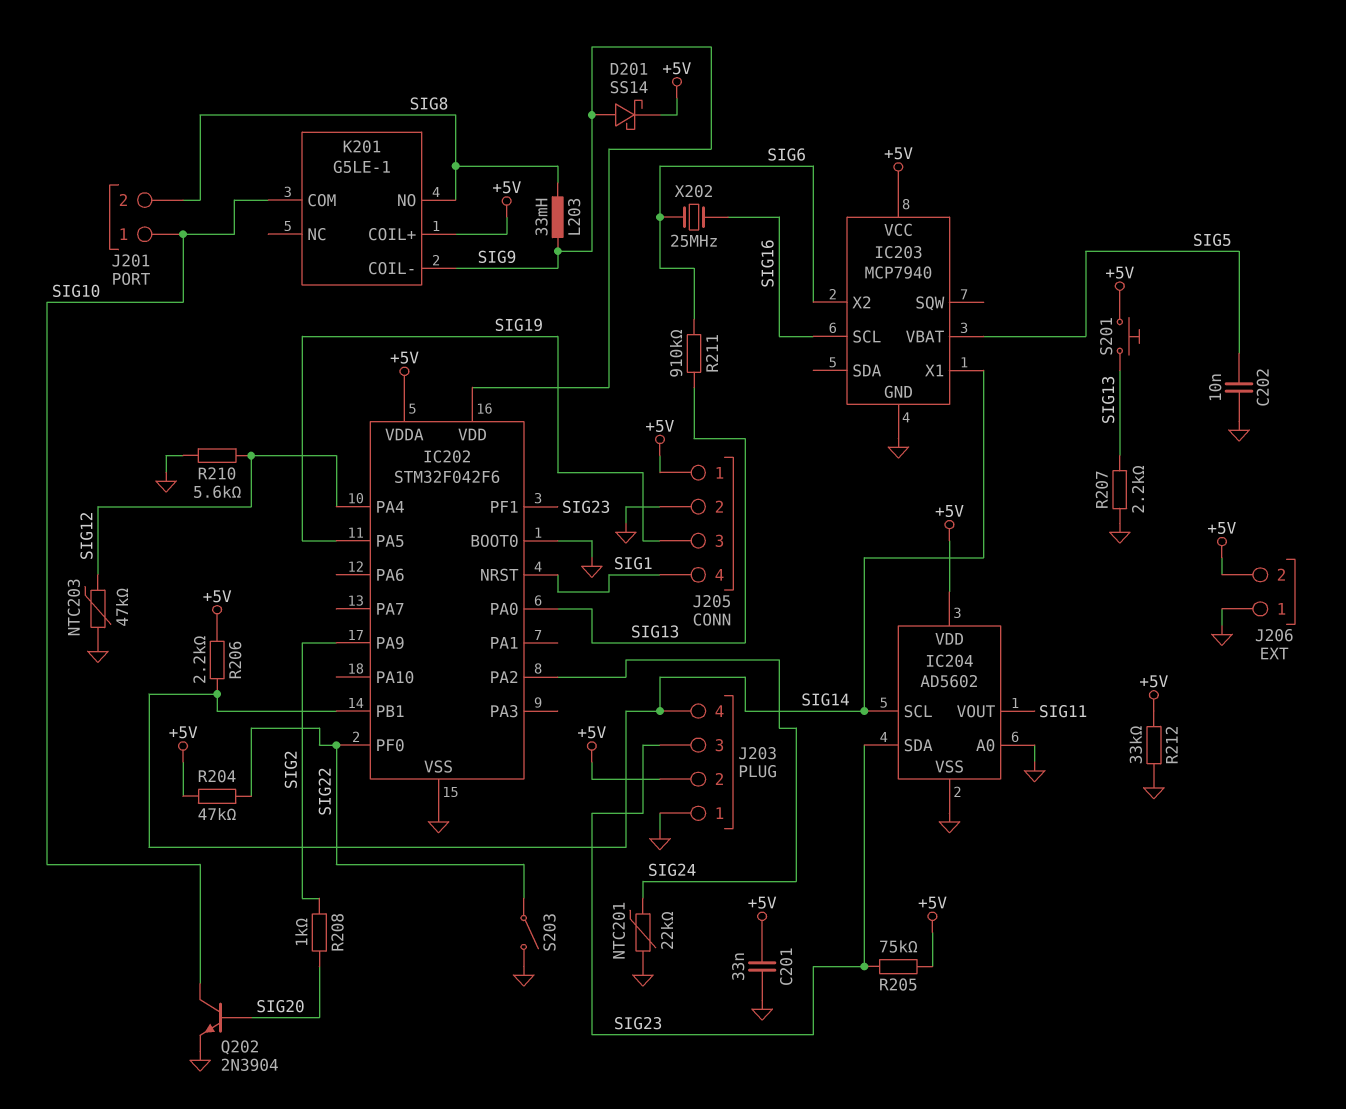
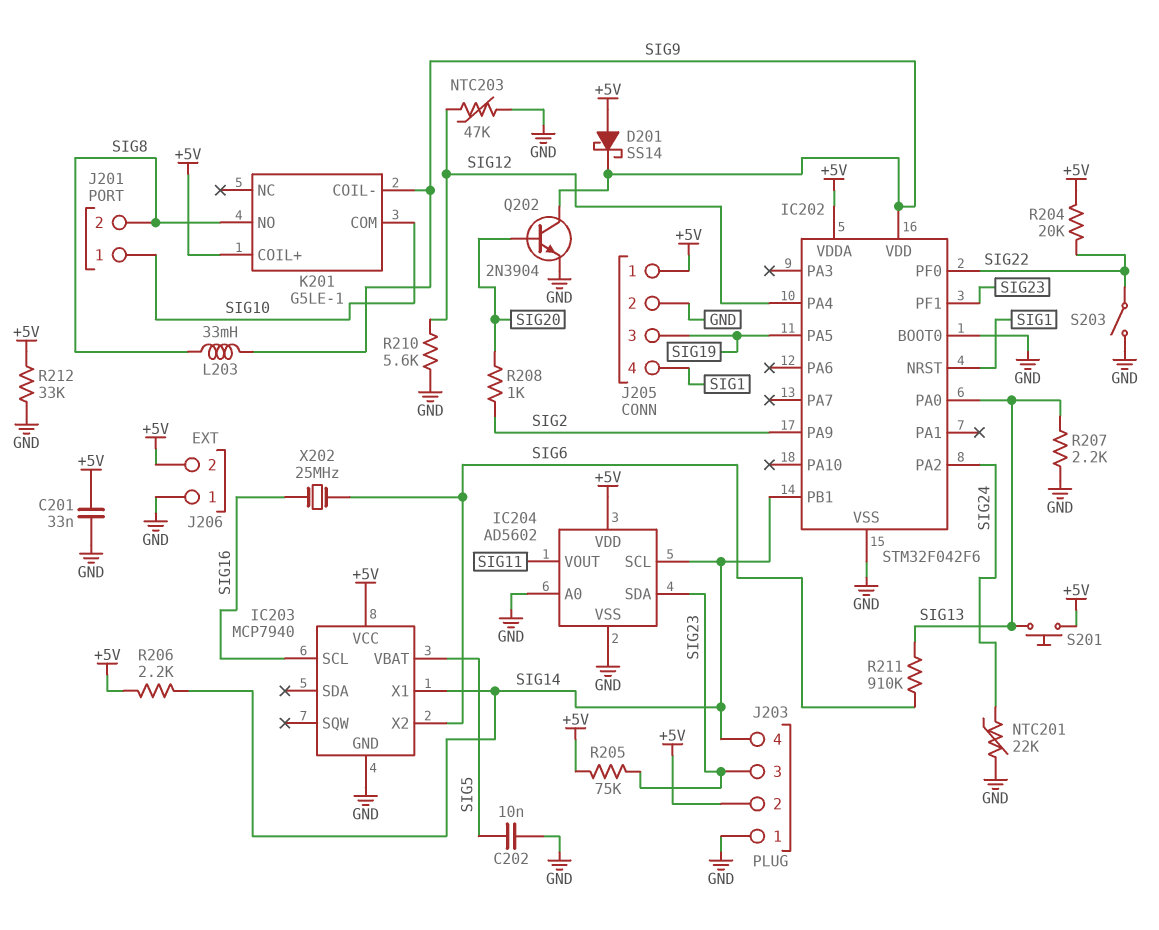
D201: schottky SS14 (A SIG9, K +5V) -> schottky SS14 (A +5V, K SIG9)
Q202: NPN 2N3904 (B SIG20, C SIG10, E GND) -> NPN 2N3904 (B SIG20, C SIG9, E GND)
R204: 47k (+5V, SIG22) -> 20k (+5V, SIG22)

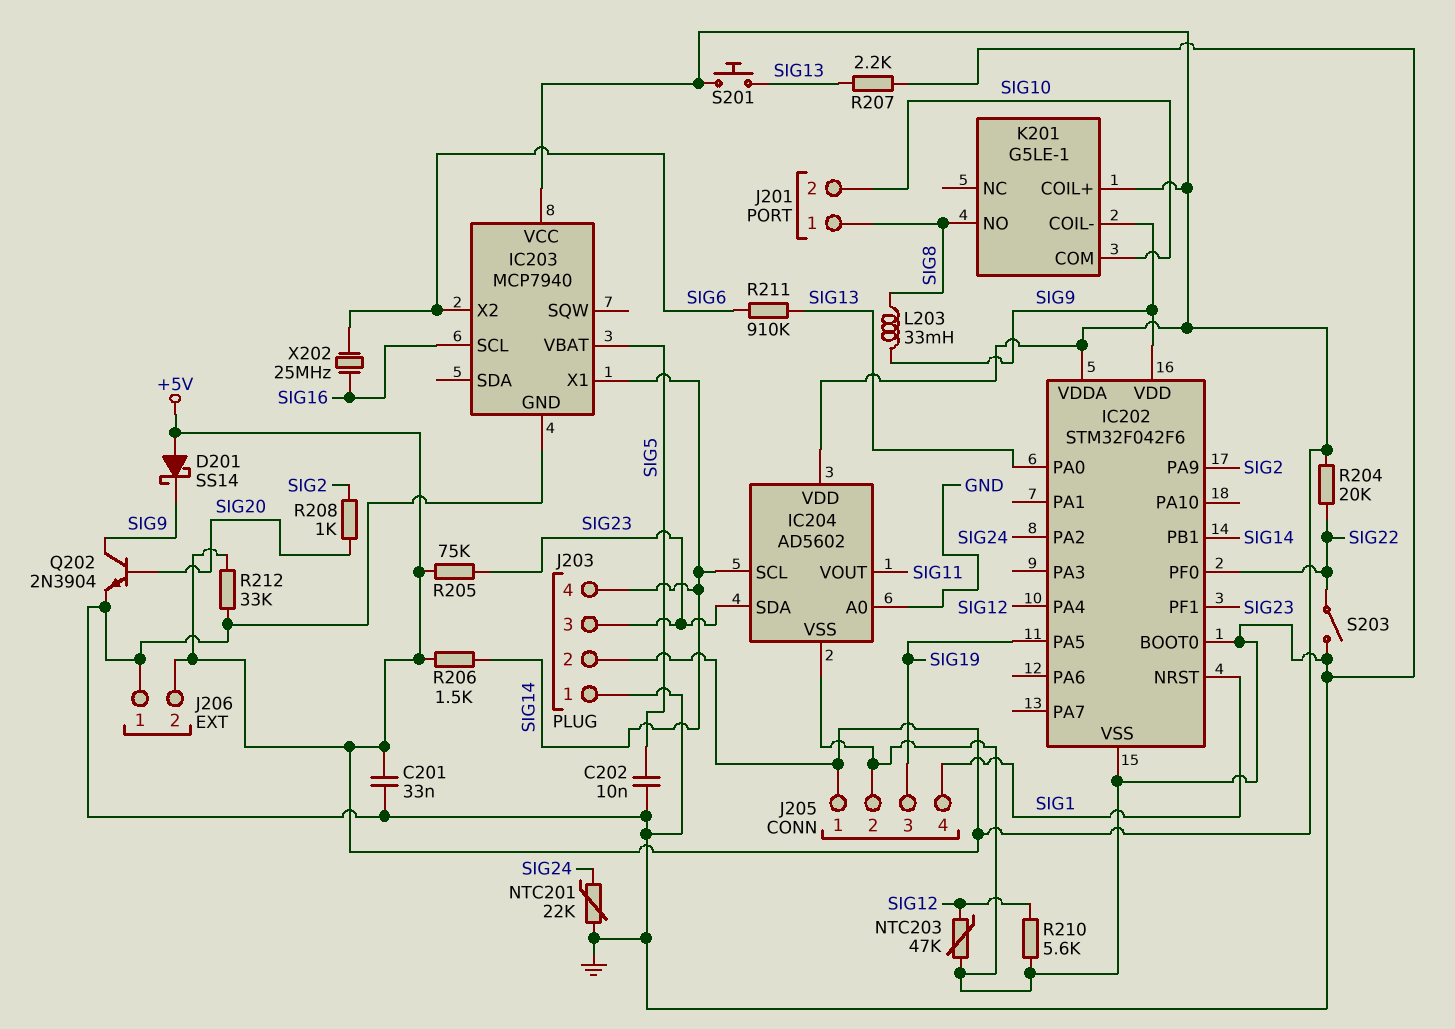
J201 pin 1: SIG10 -> SIG8
J201 pin 2: SIG8 -> SIG10
R206: 2.2k (+5V, SIG14) -> 1.5k (+5V, SIG14)

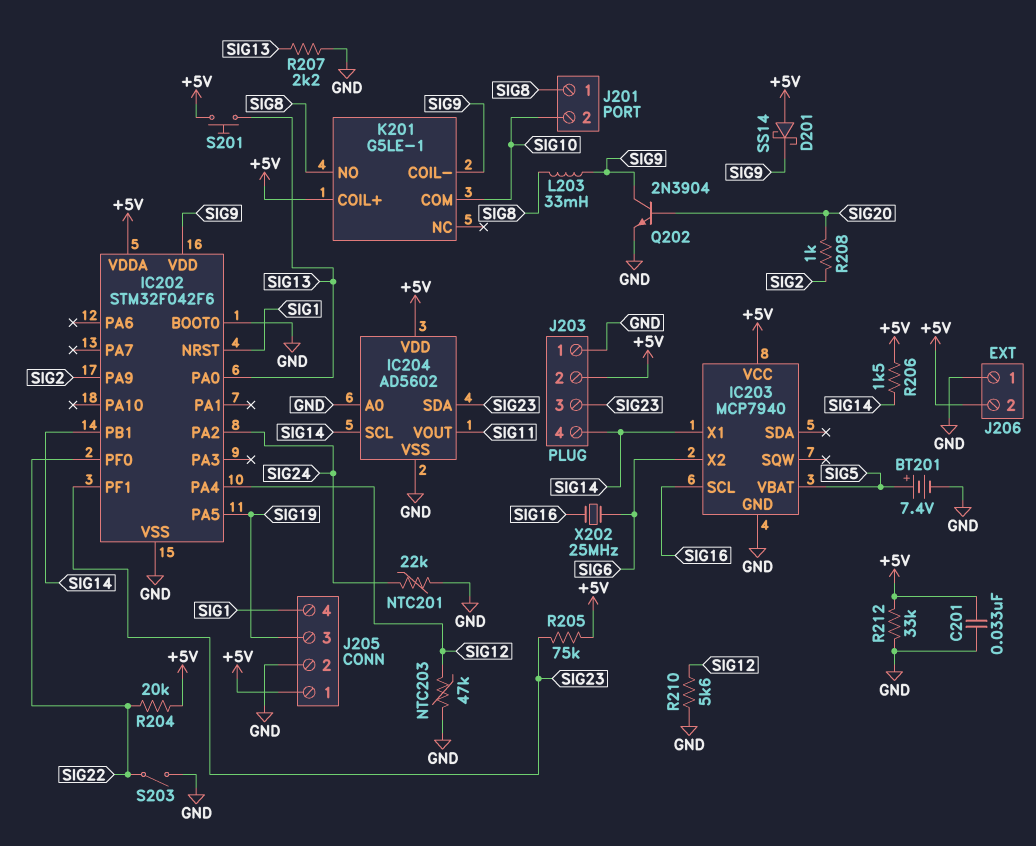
BT201: none -> 7.4V (plus SIG5, minus GND)
C202: 10nF (GND, SIG5) -> none
R211: 910k (SIG6, SIG13) -> none

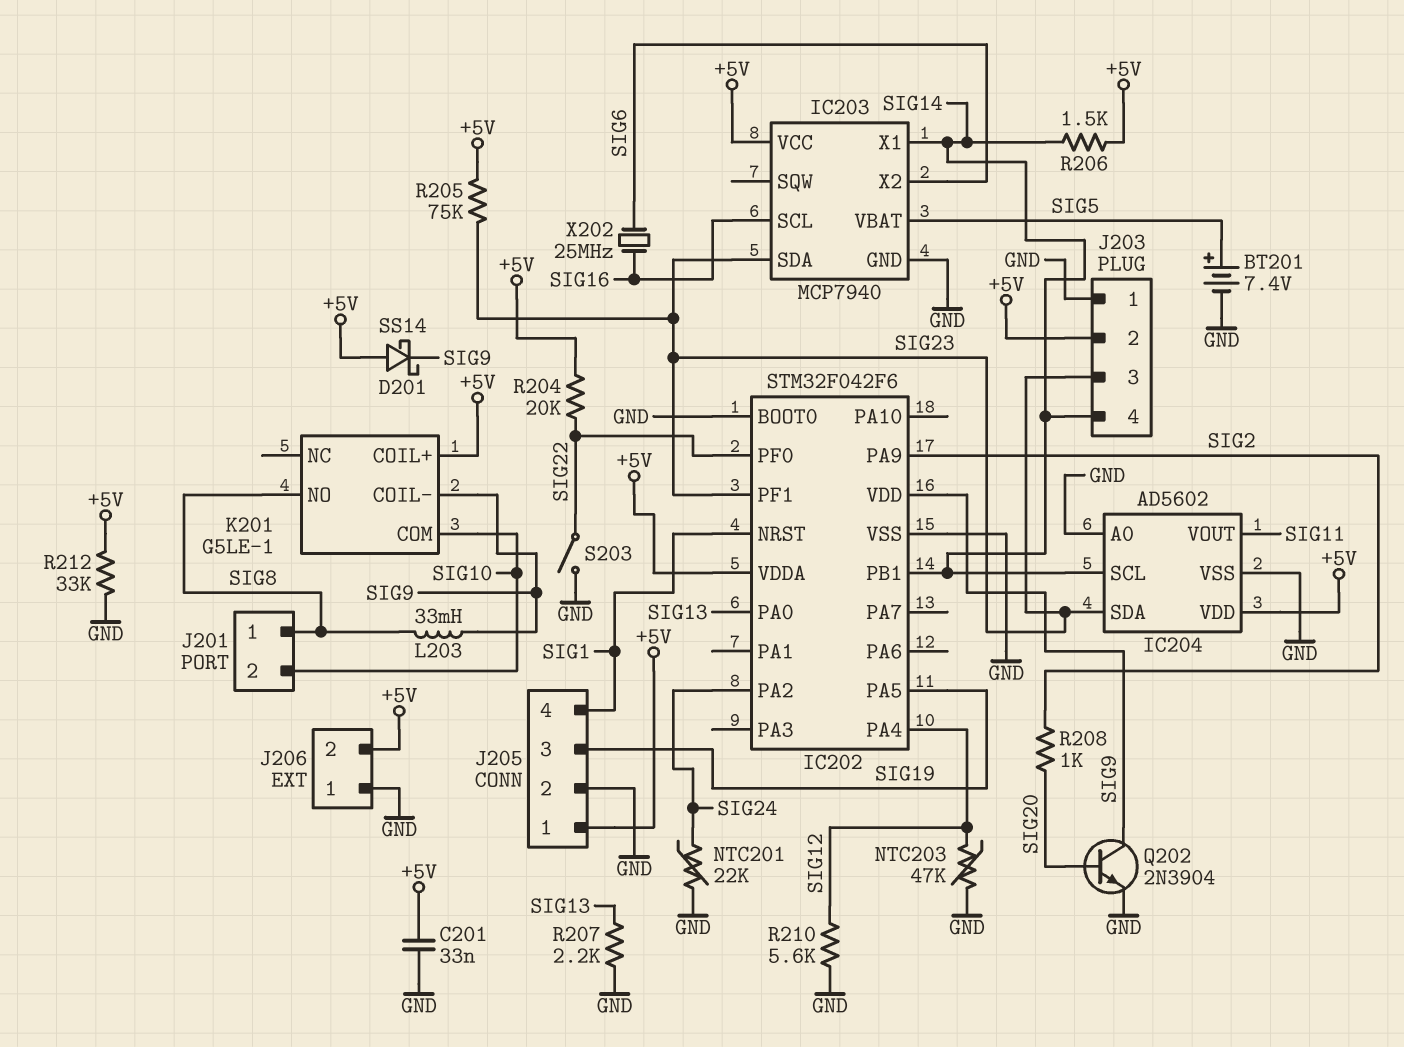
IC203 pin SDA: none -> SIG23
S201: button (+5V, SIG13) -> none

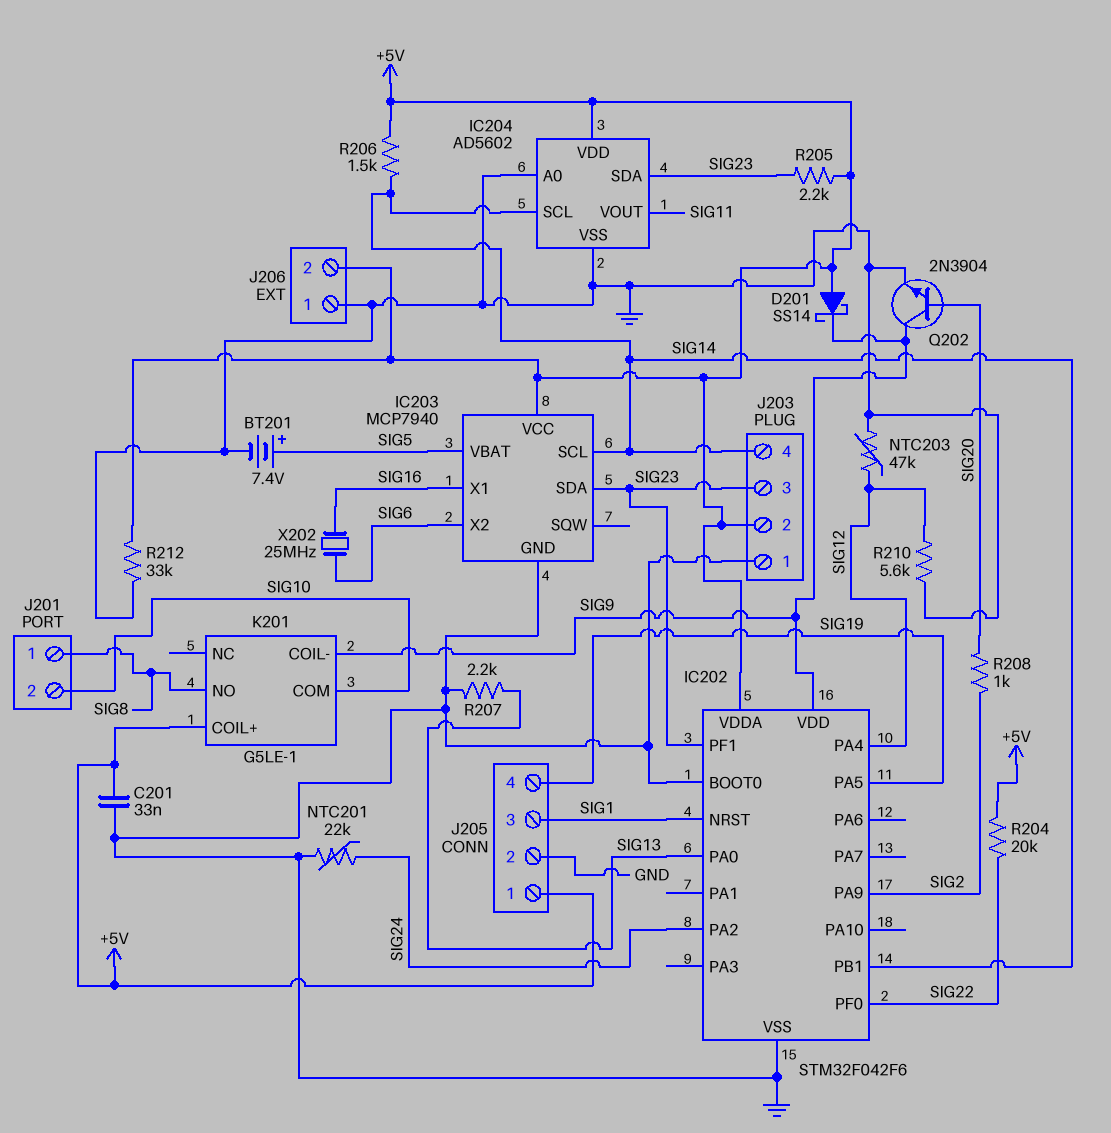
IC203 pin SCL: SIG16 -> SIG14
IC203 pin X1: SIG14 -> SIG16
J205 pin 3: SIG19 -> SIG1
J205 pin 4: SIG1 -> SIG19
L203: 33mH (SIG8, SIG9) -> none
R205: 75k (+5V, SIG23) -> 2.2k (+5V, SIG23)
S203: switch (GND, SIG22) -> none

